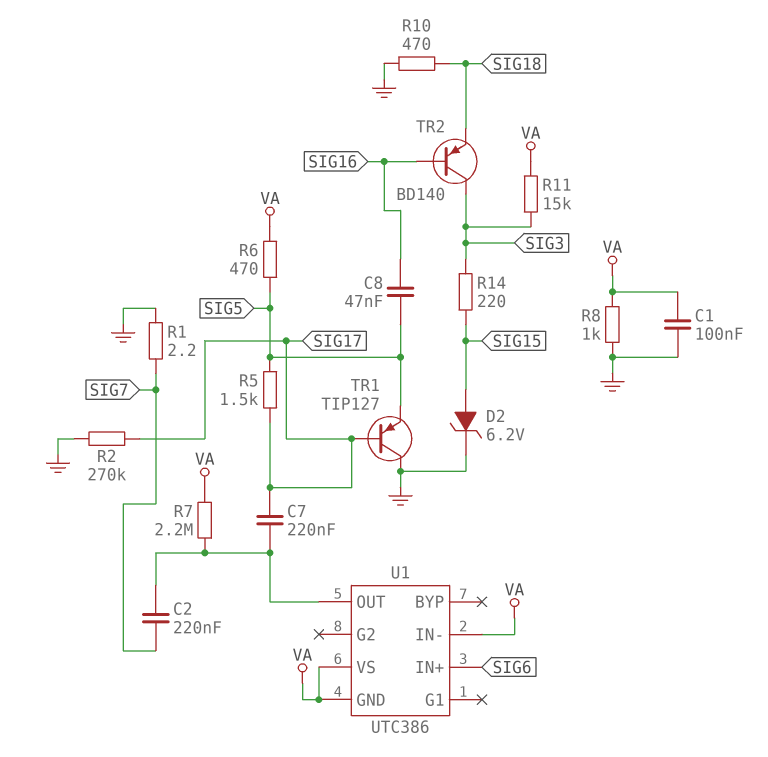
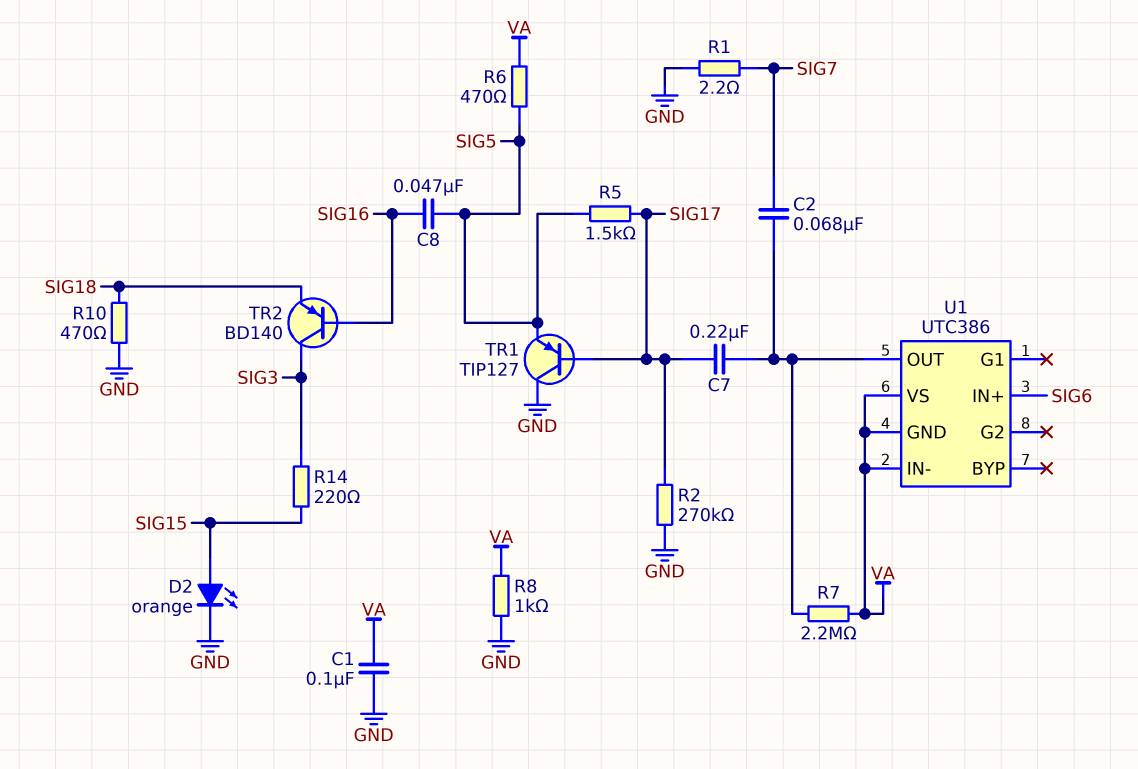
C2: 220nF (SIG7, U1/OUT) -> 68nF (SIG7, U1/OUT)
D2: zener 6.2V (A SIG15, K GND) -> LED orange (A SIG15, K GND)
R11: 15k (SIG3, VA) -> none

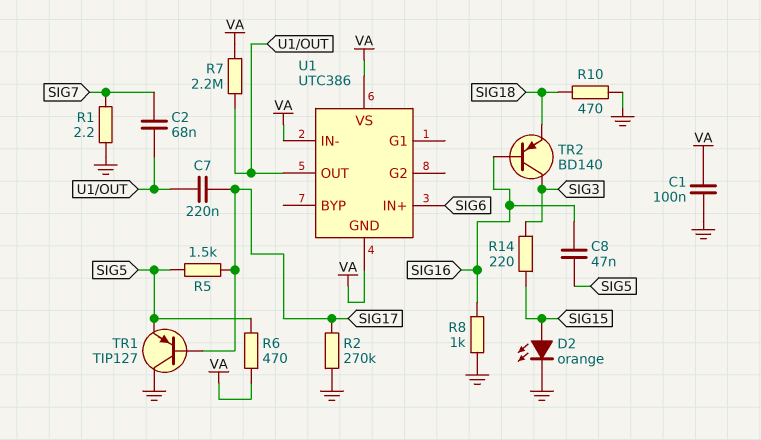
R8: 1k (GND, VA) -> 1k (GND, SIG16)

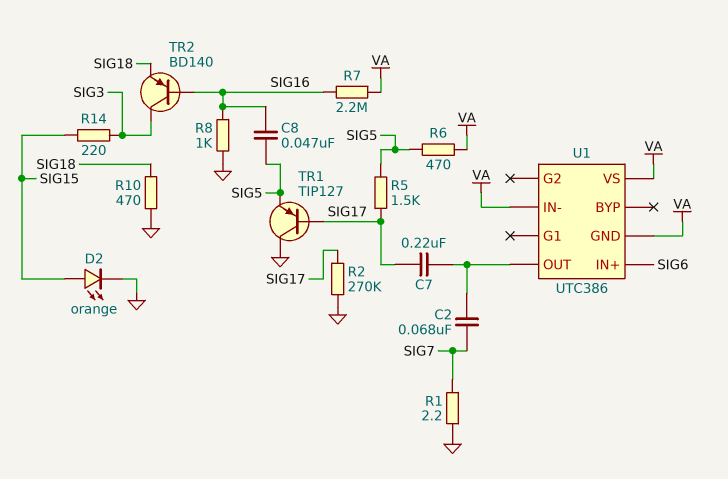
C1: 100nF (GND, VA) -> none
R7: 2.2M (U1/OUT, VA) -> 2.2M (SIG16, VA)

